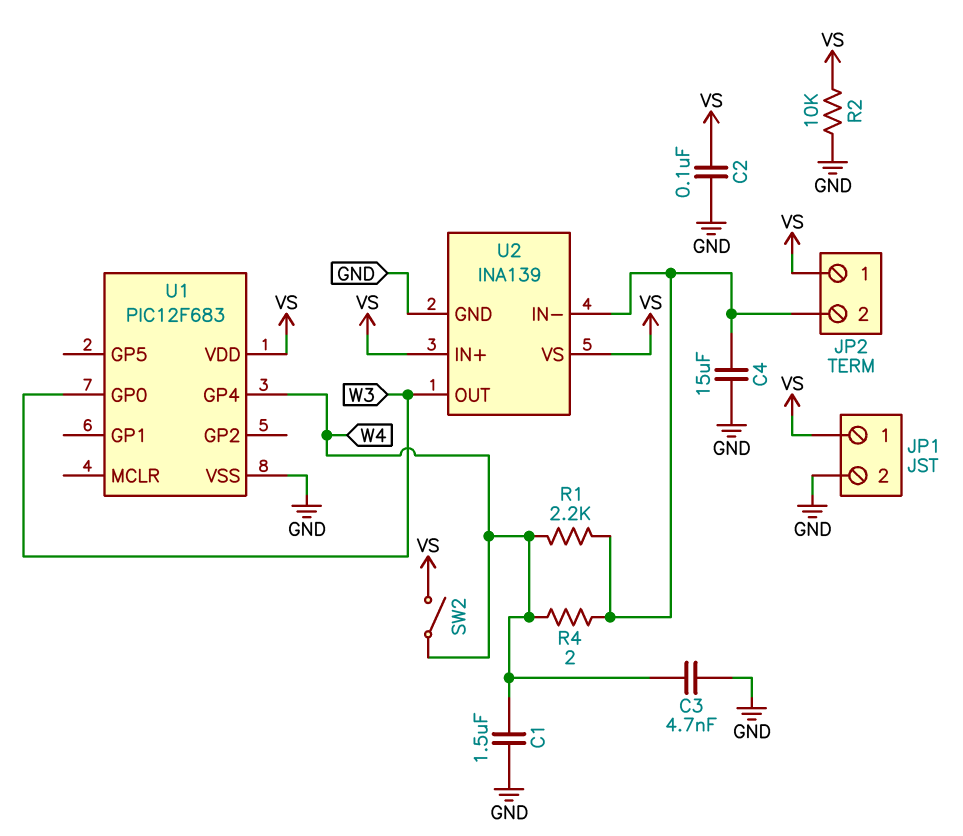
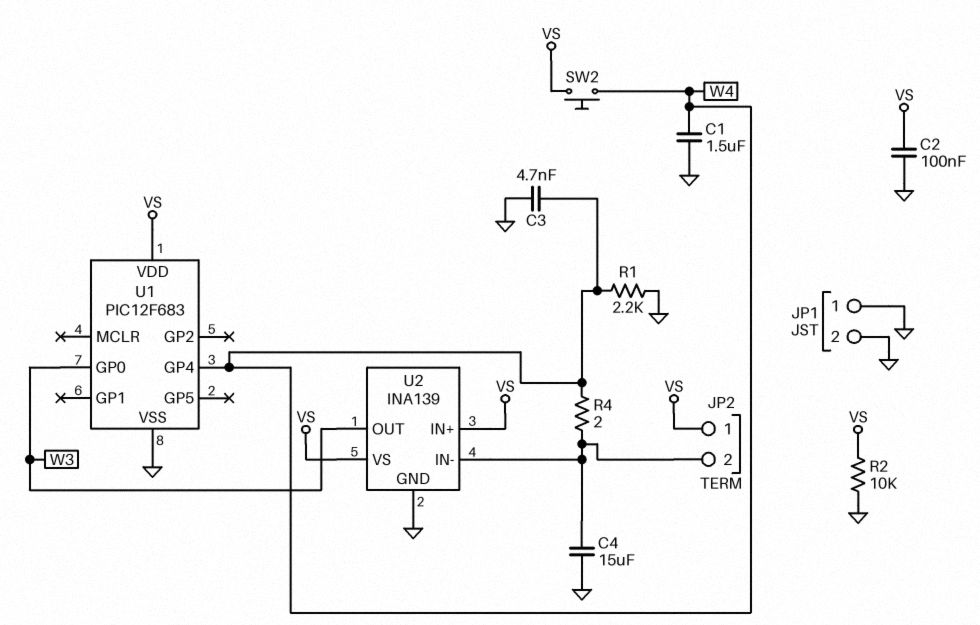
JP1 pin 1: VS -> GND
R1: 2.2k (JP2/2, W4) -> 2.2k (GND, W4)
SW2: switch (VS, W4) -> button (VS, W4)

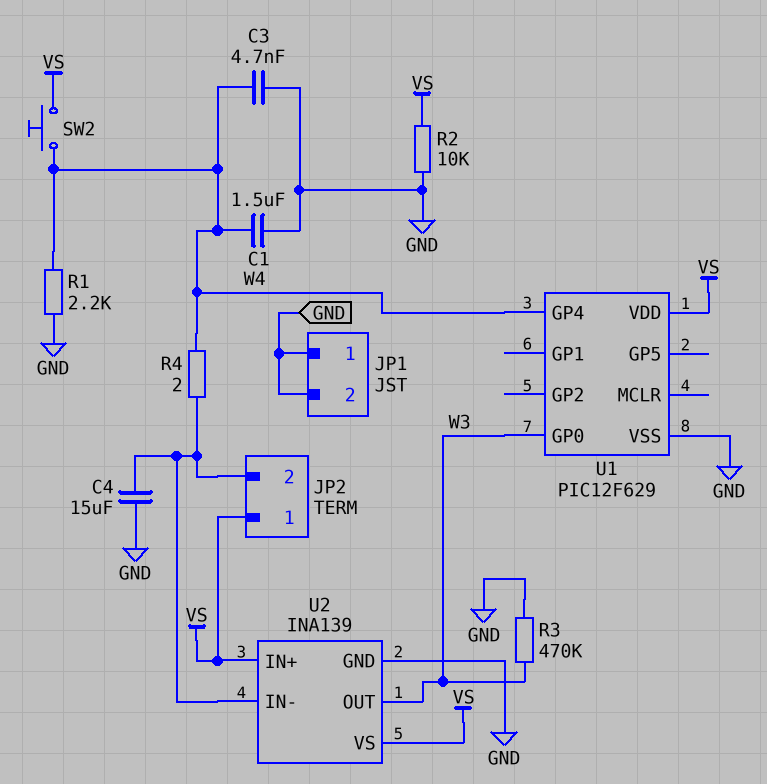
C2: 100nF (GND, VS) -> none
R3: none -> 470k (GND, W3)
U1: PIC12F683 -> PIC12F629

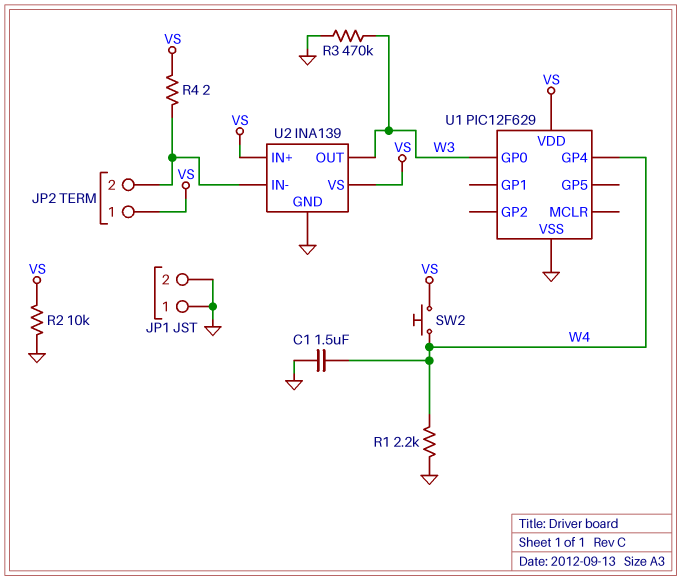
C3: 4.7nF (GND, W4) -> none
C4: 15uF (GND, JP2/2) -> none
R4: 2 (JP2/2, W4) -> 2 (JP2/2, VS)

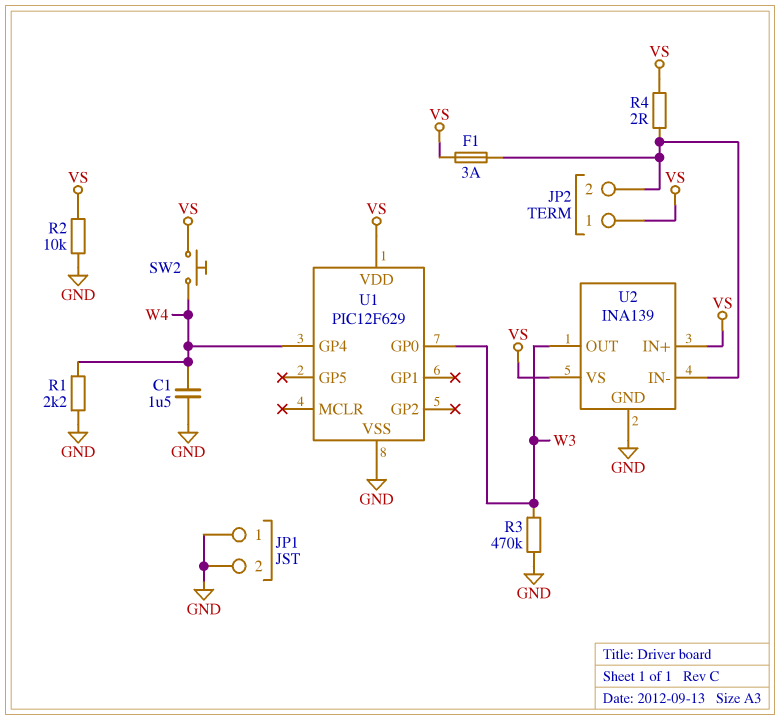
F1: none -> 3A (JP2/2, VS)

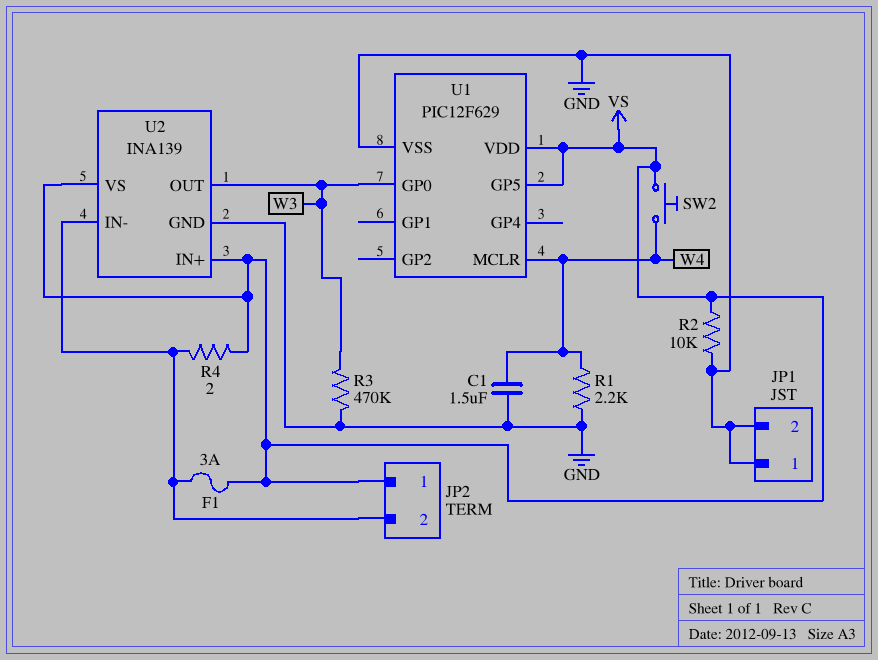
U1 pin GP4: W4 -> none
U1 pin GP5: none -> VS
U1 pin MCLR: none -> W4

